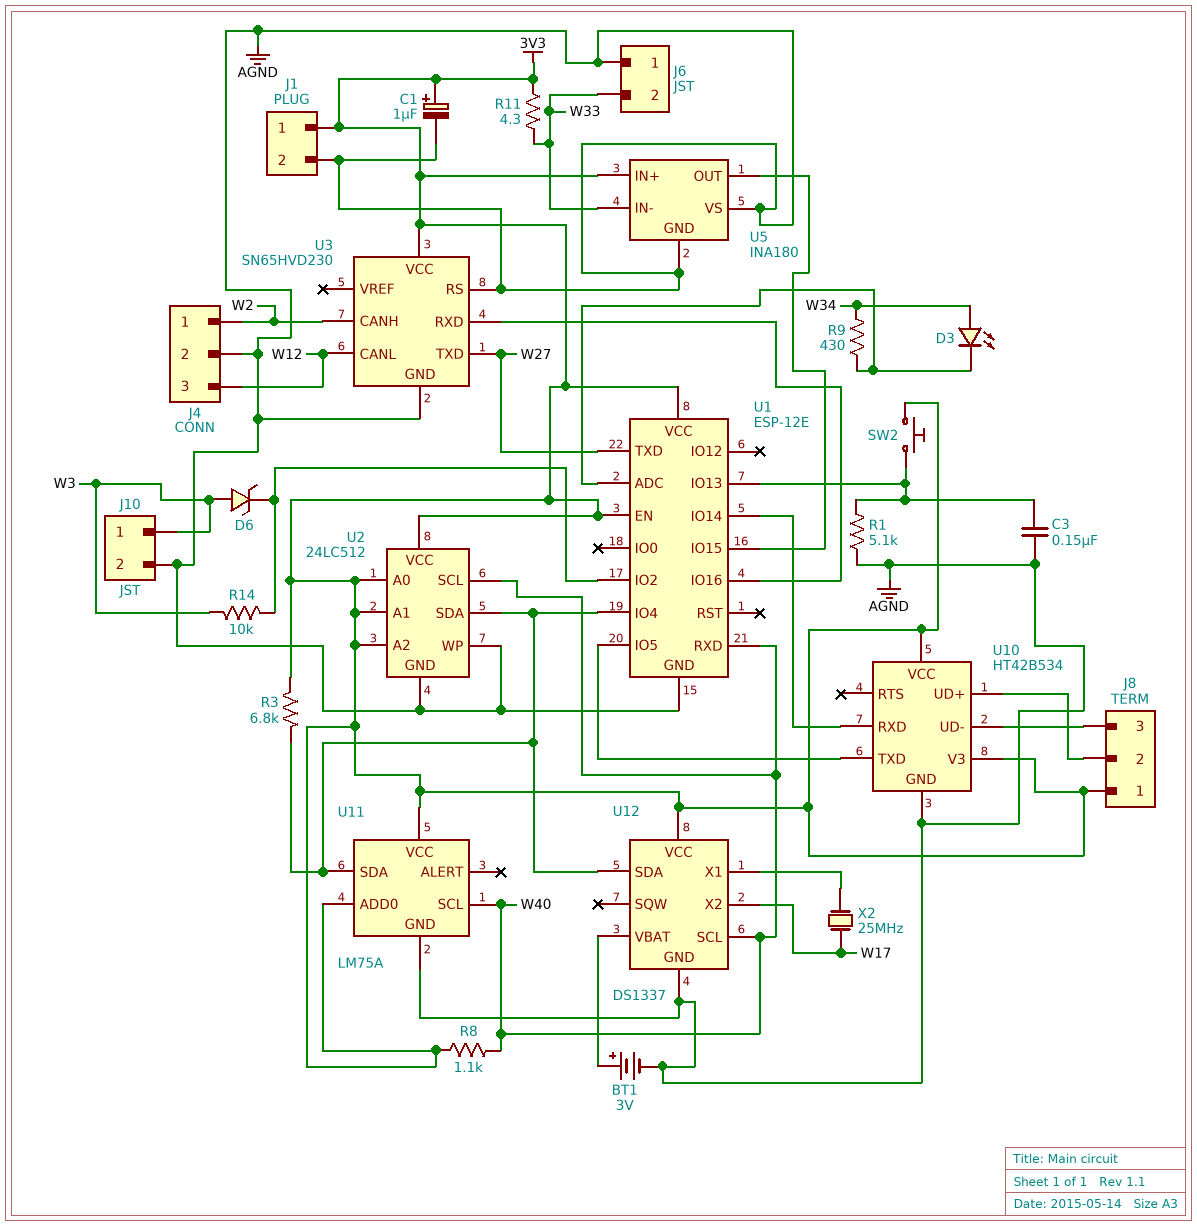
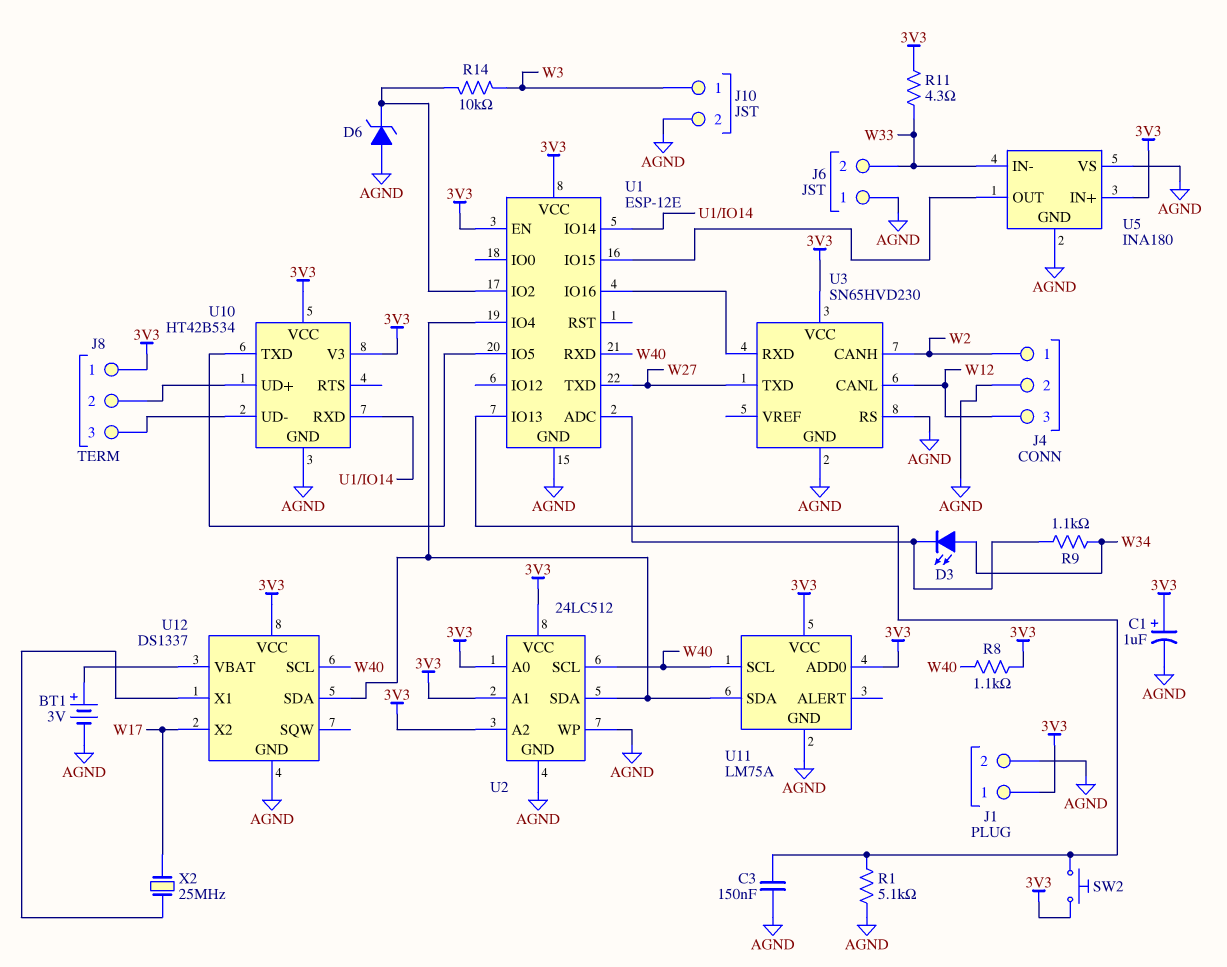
D6: zener (A W3, K U1/IO2) -> zener (A AGND, K U1/IO2)
R3: 6.8k (3V3, U1/IO4) -> none
R9: 430 (U1/ADC, W34) -> 1.1k (U1/ADC, W34)

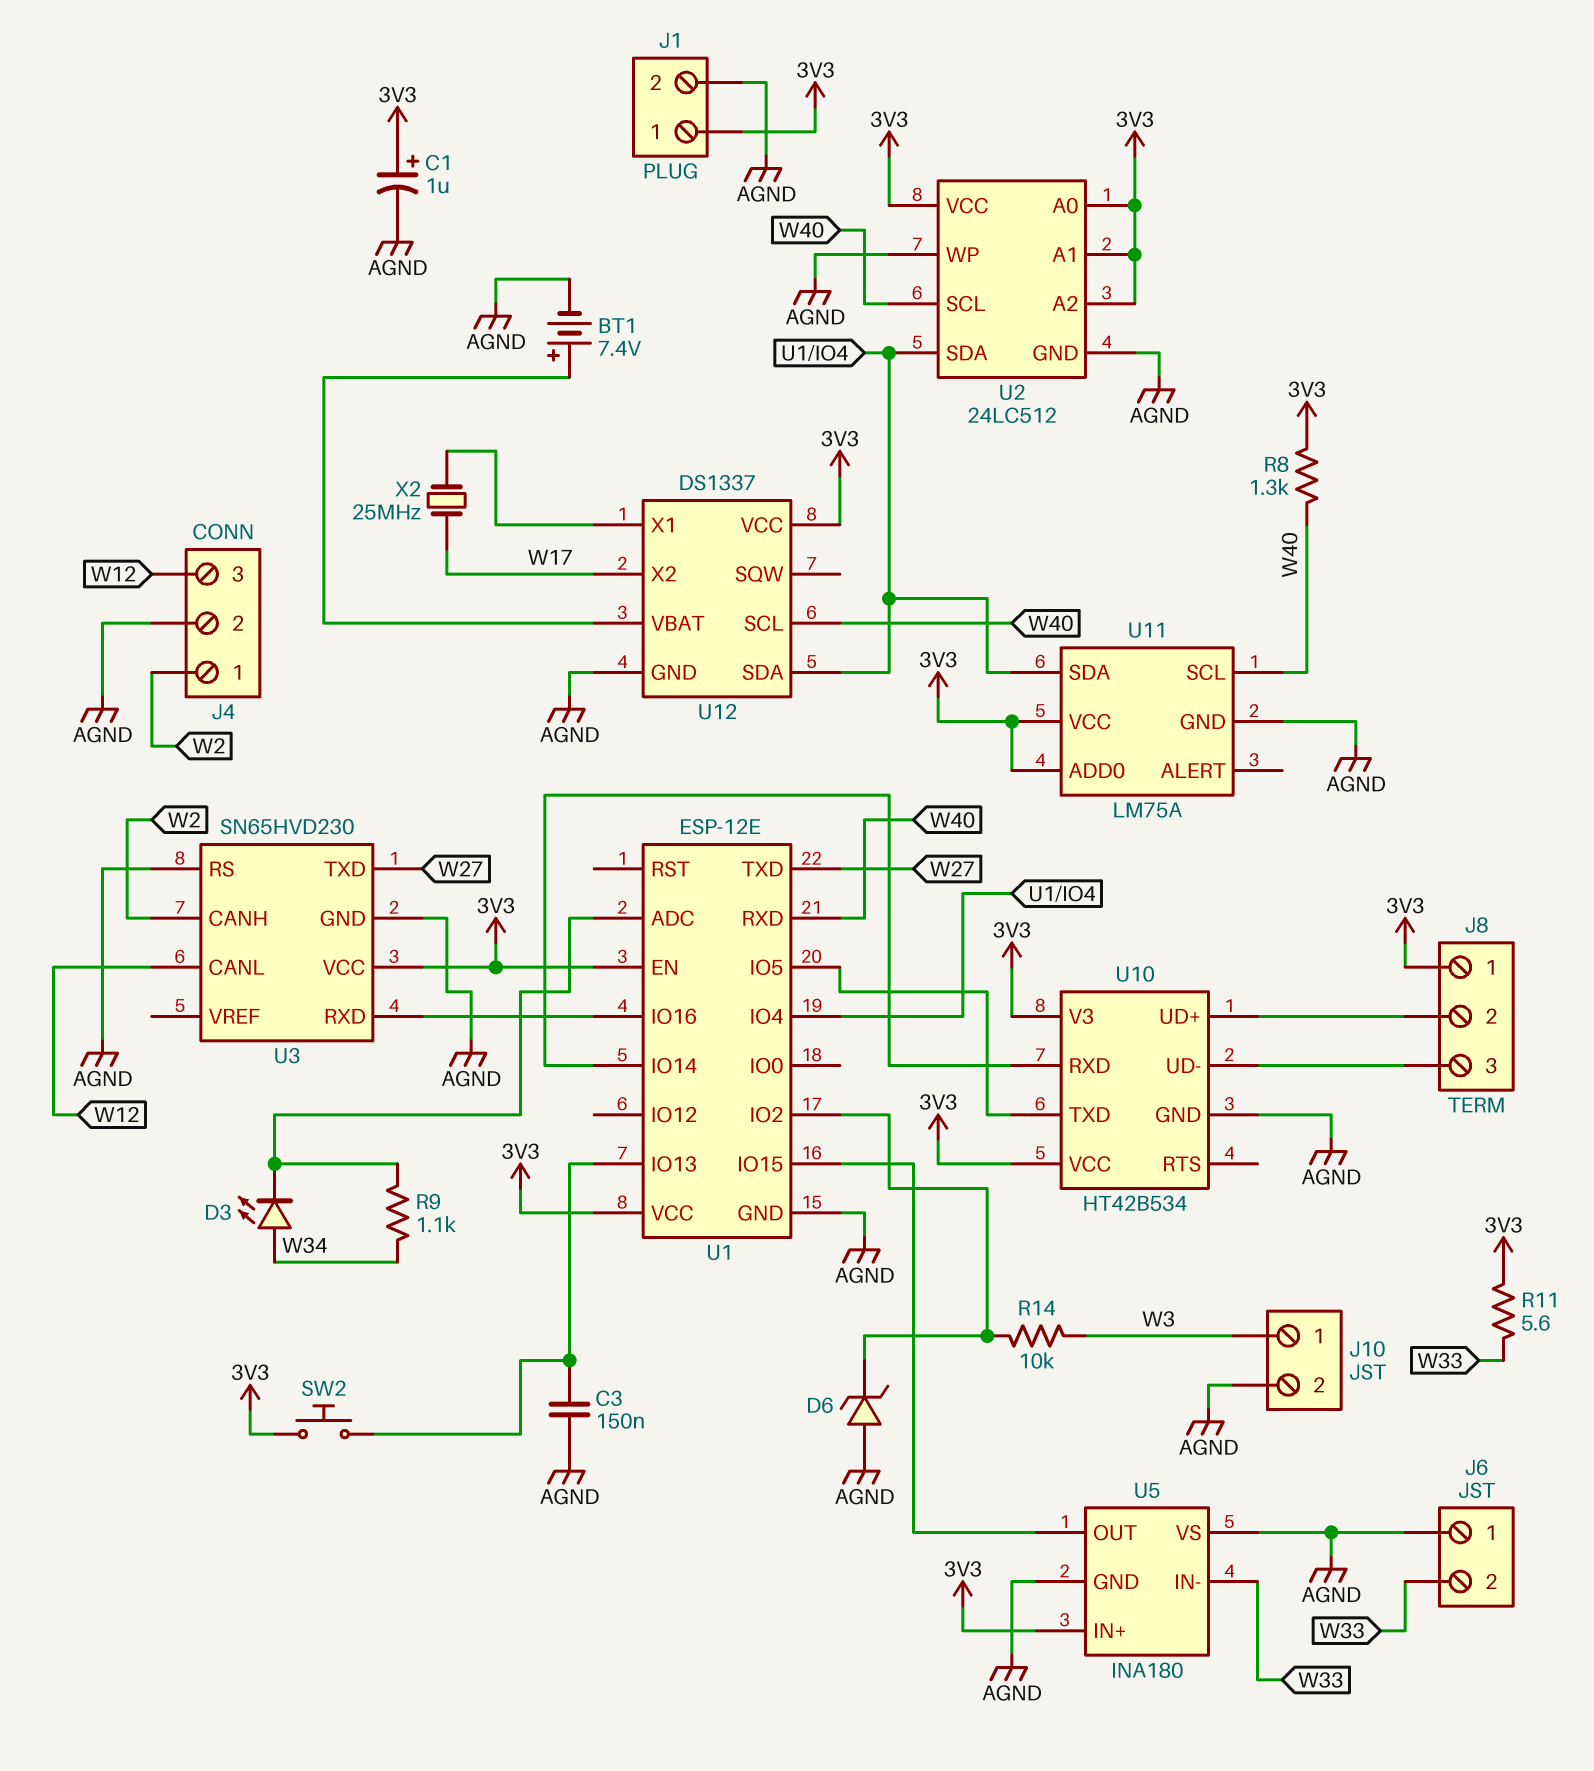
BT1: 3V (plus U12/VBAT, minus AGND) -> 7.4V (plus U12/VBAT, minus AGND)
R1: 5.1k (AGND, U1/IO13) -> none
R8: 1.1k (3V3, W40) -> 1.3k (3V3, W40)
R11: 4.3 (3V3, W33) -> 5.6 (3V3, W33)

